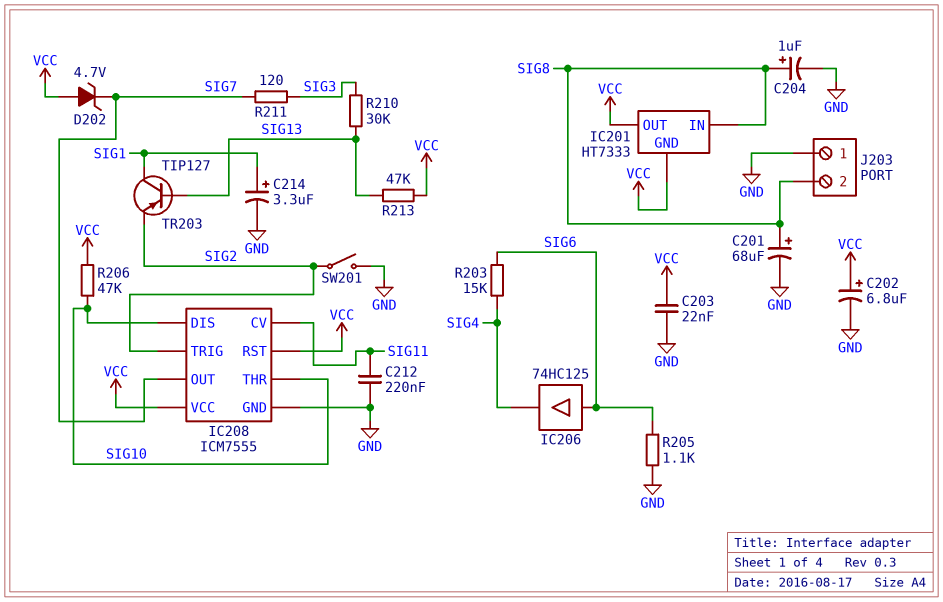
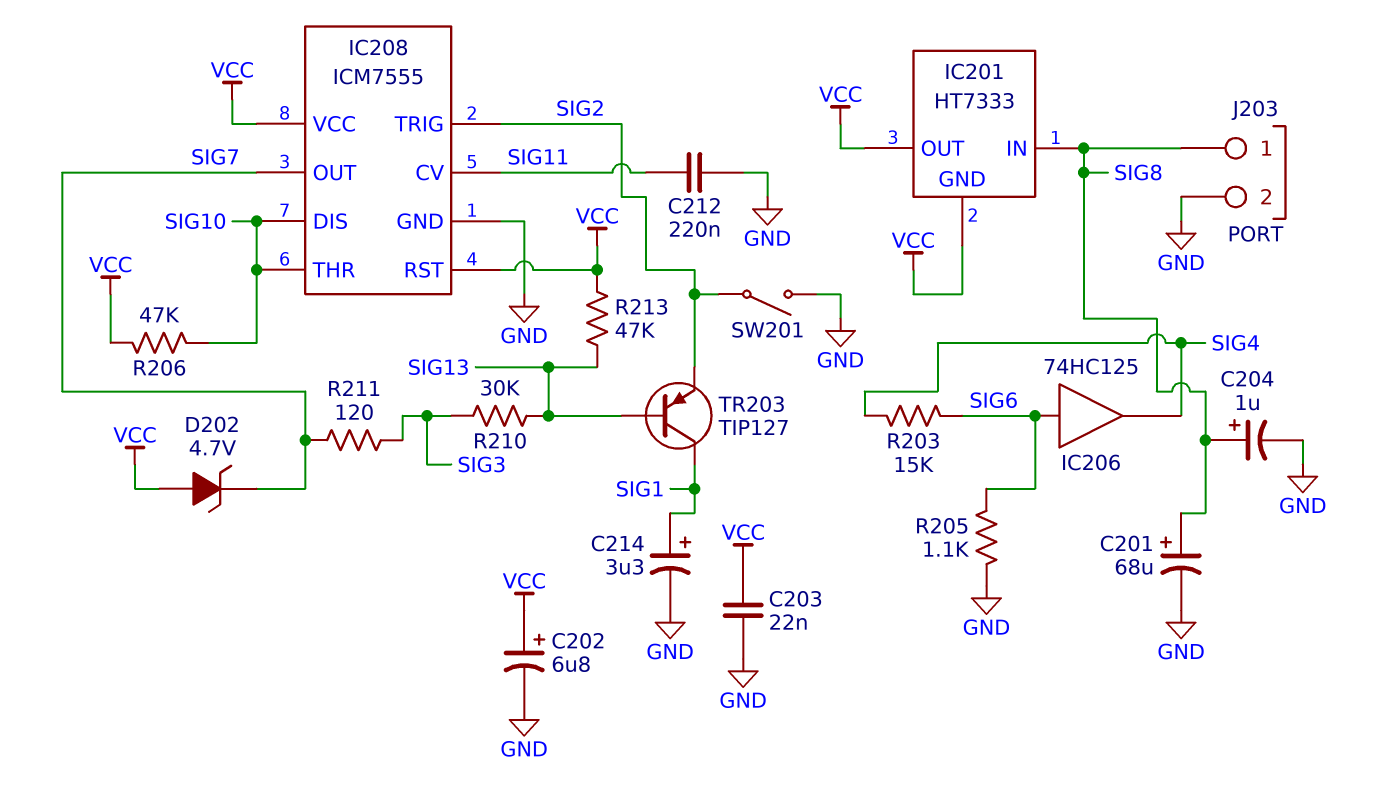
J203 pin 1: GND -> SIG8
J203 pin 2: SIG8 -> GND

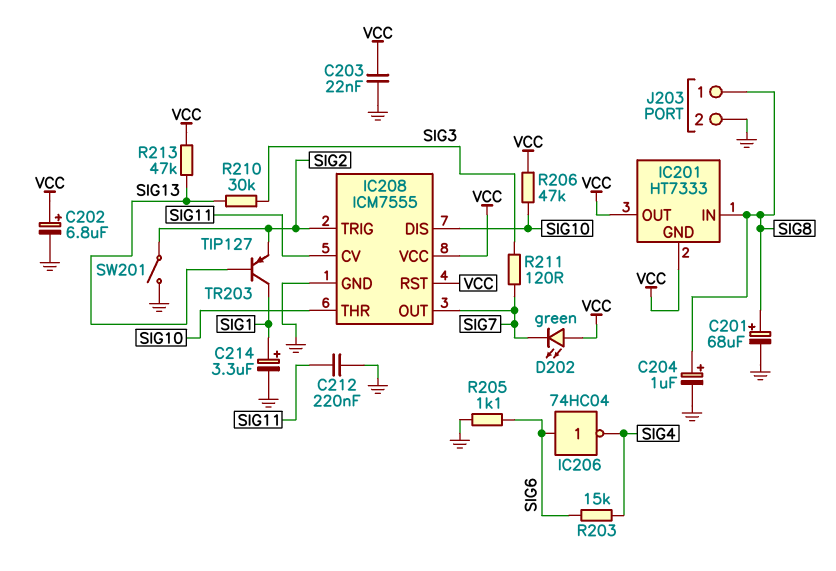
D202: zener 4.7V (A VCC, K SIG7) -> LED green (A VCC, K SIG7)
IC206: buffer 74HC125 (in SIG6, out SIG4) -> NOT 74HC04 (in SIG6, out SIG4)

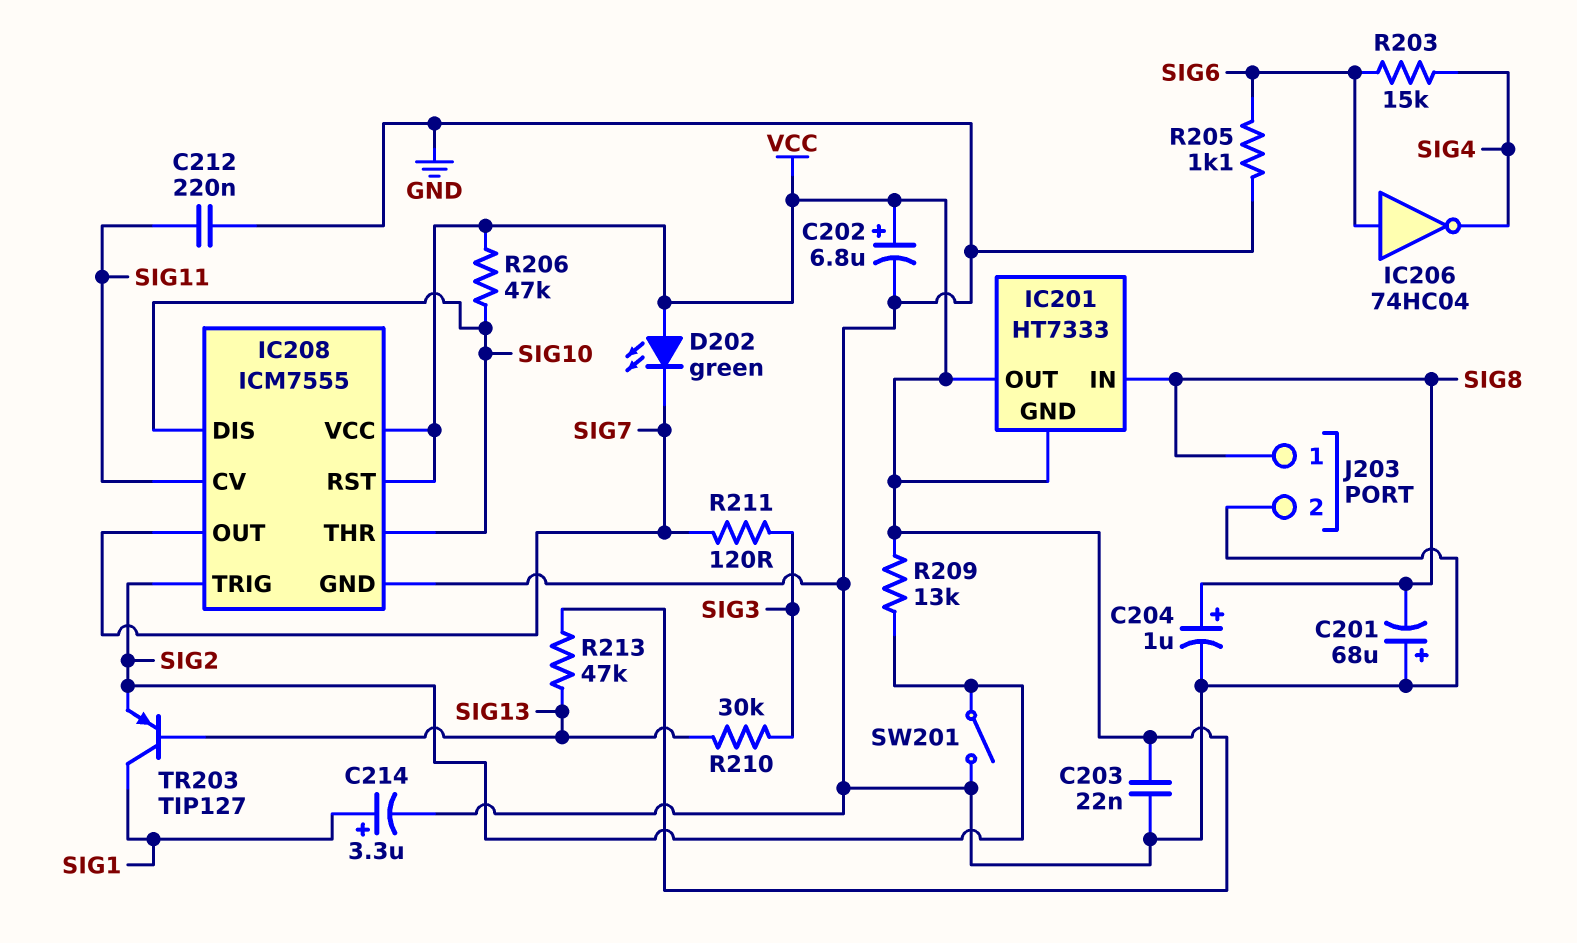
C201: 68uF (plus SIG8, minus GND) -> 68uF (plus GND, minus SIG8)
R209: none -> 13k (SIG2, VCC)

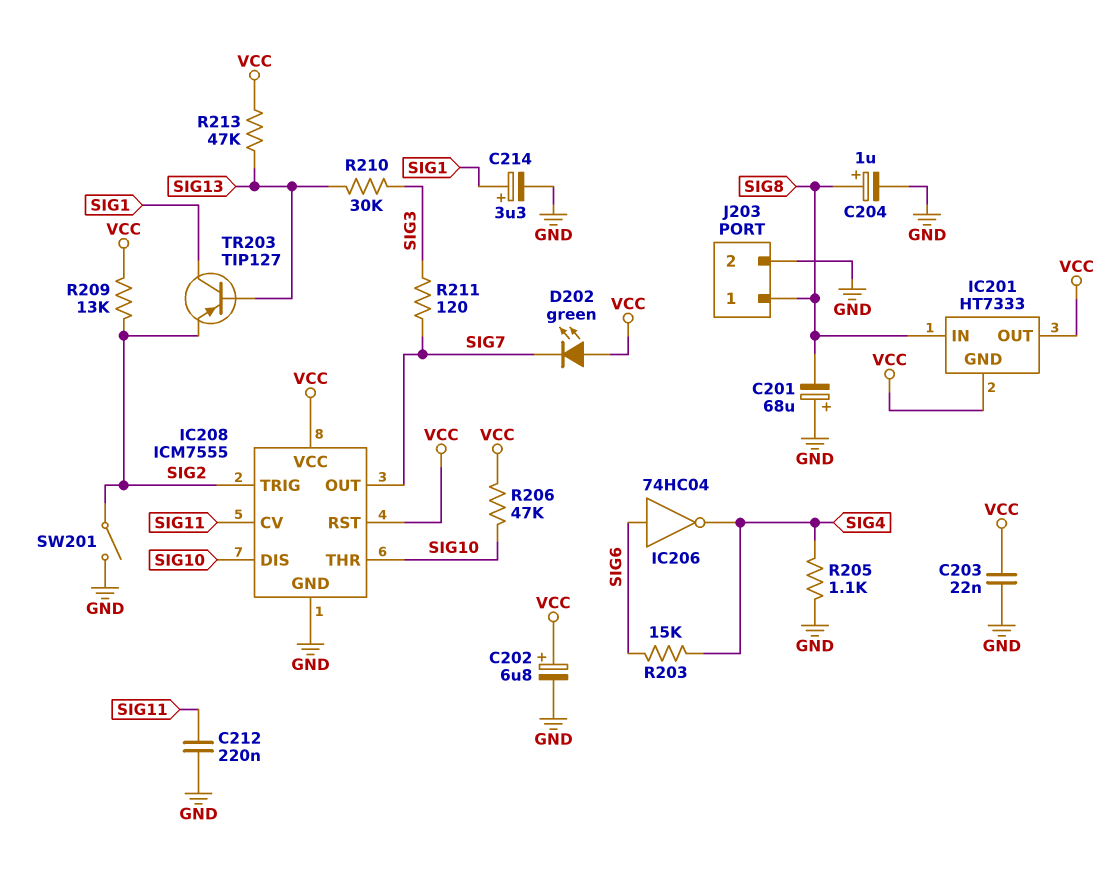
R205: 1.1k (GND, SIG6) -> 1.1k (GND, SIG4)

